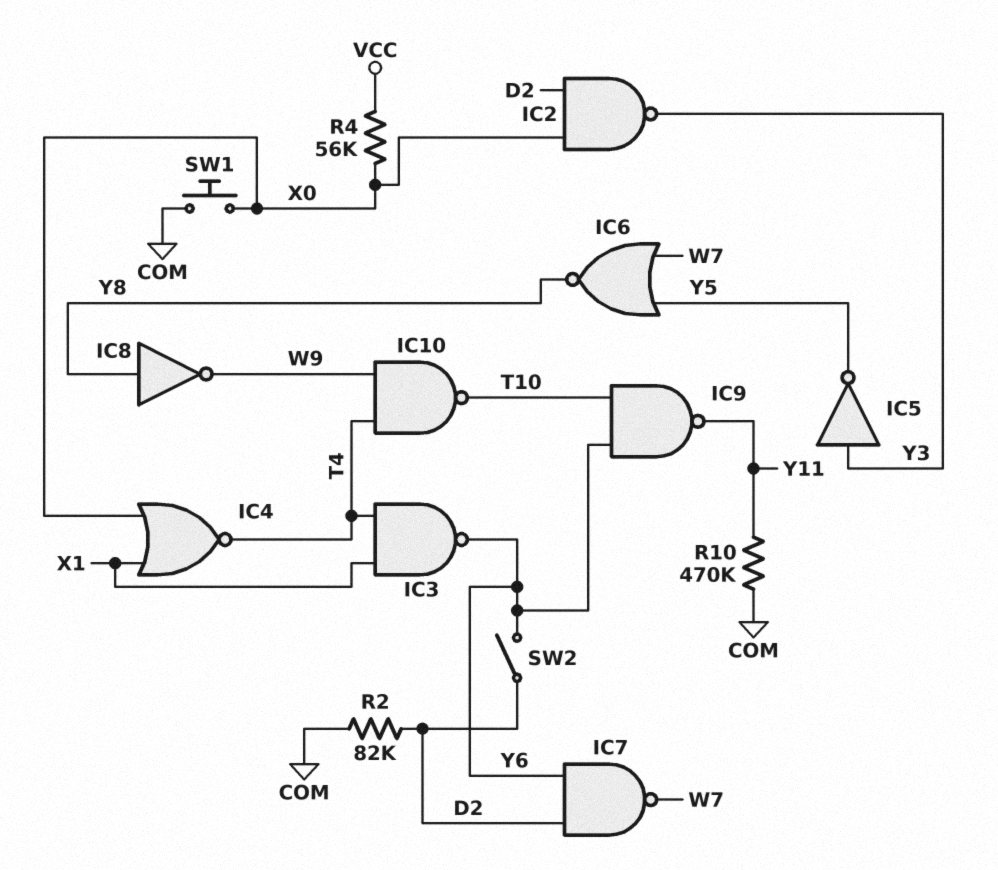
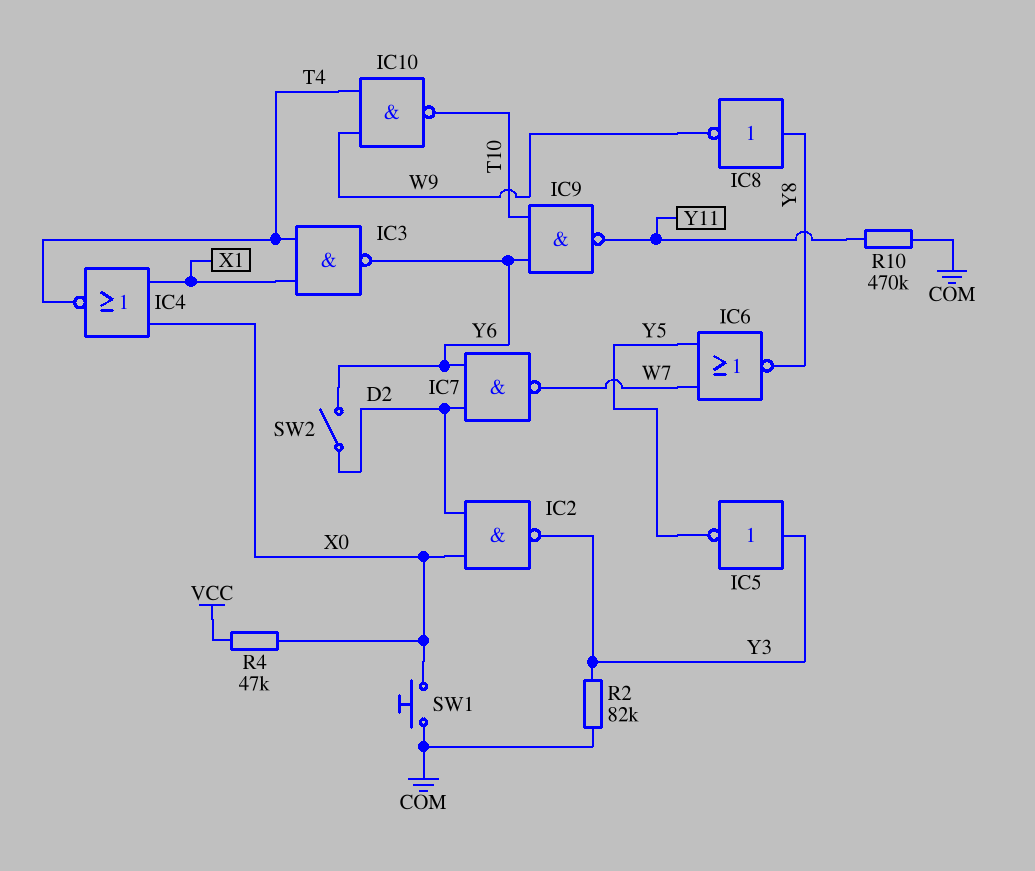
R2: 82k (COM, D2) -> 82k (COM, Y3)
R4: 56k (VCC, X0) -> 47k (VCC, X0)

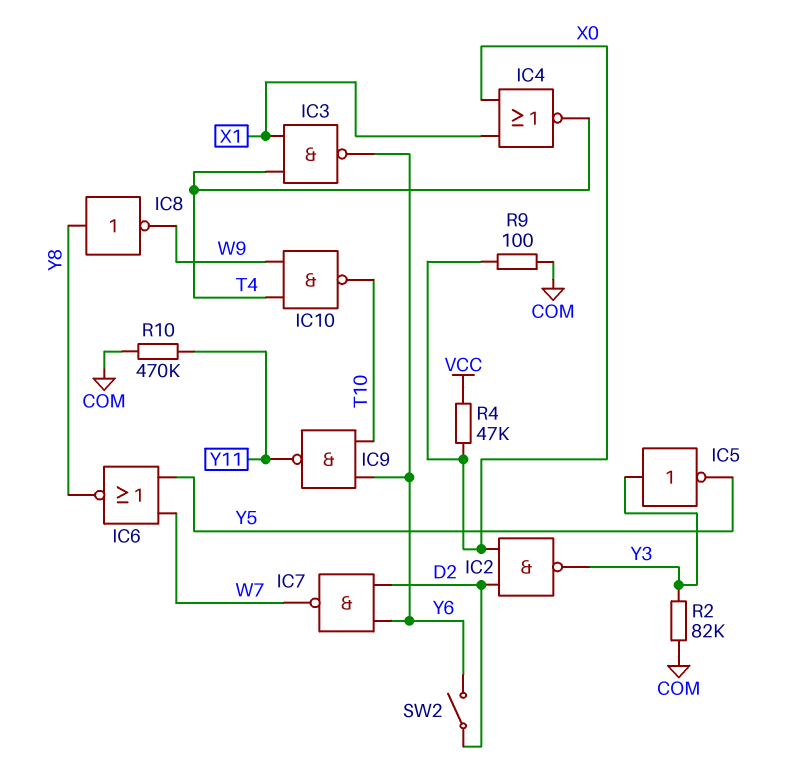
R9: none -> 100 (COM, X0)
SW1: button (COM, X0) -> none

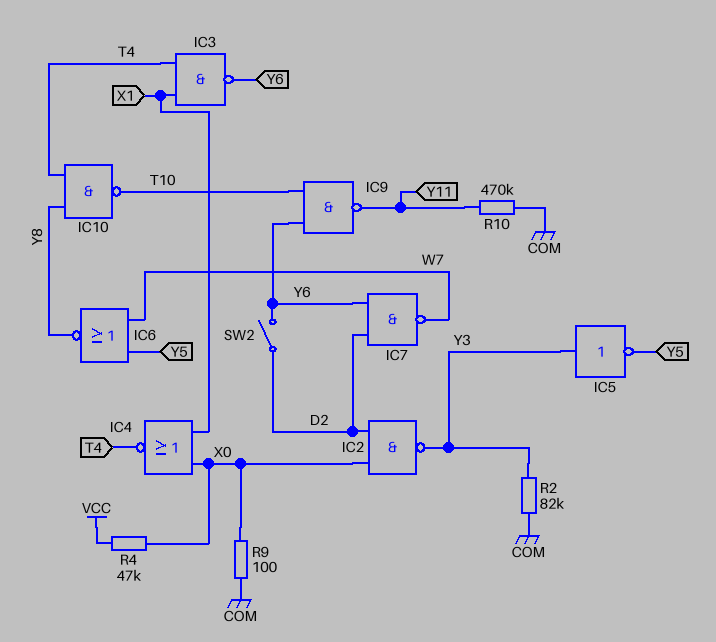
IC8: NOT (in Y8, out W9) -> none
IC10: NAND (in T4, in W9, out T10) -> NAND (in T4, in Y8, out T10)

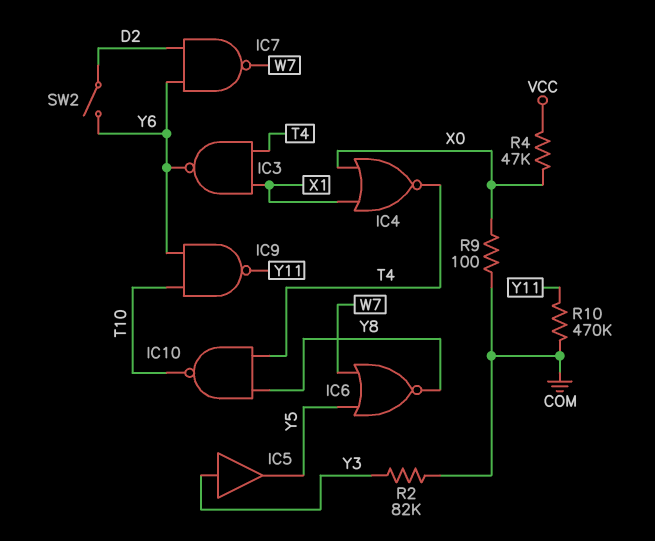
IC2: NAND (in D2, in X0, out Y3) -> none
IC5: NOT (in Y3, out Y5) -> buffer (in Y3, out Y5)

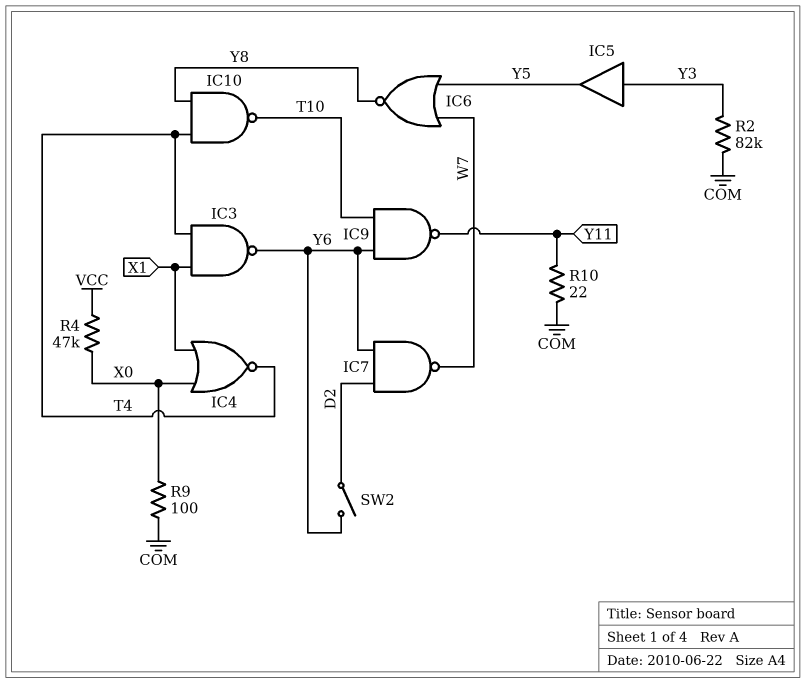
R10: 470k (COM, Y11) -> 22 (COM, Y11)

